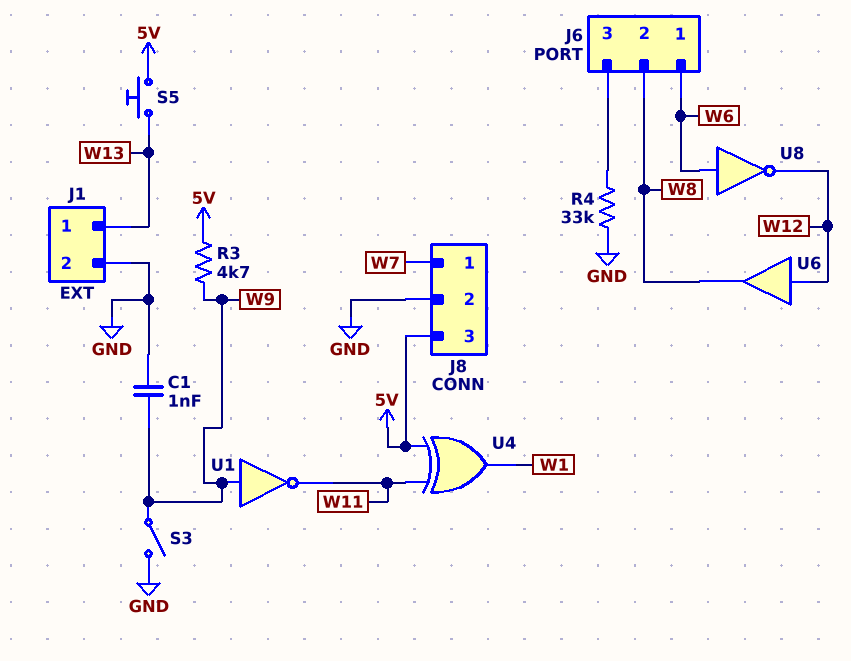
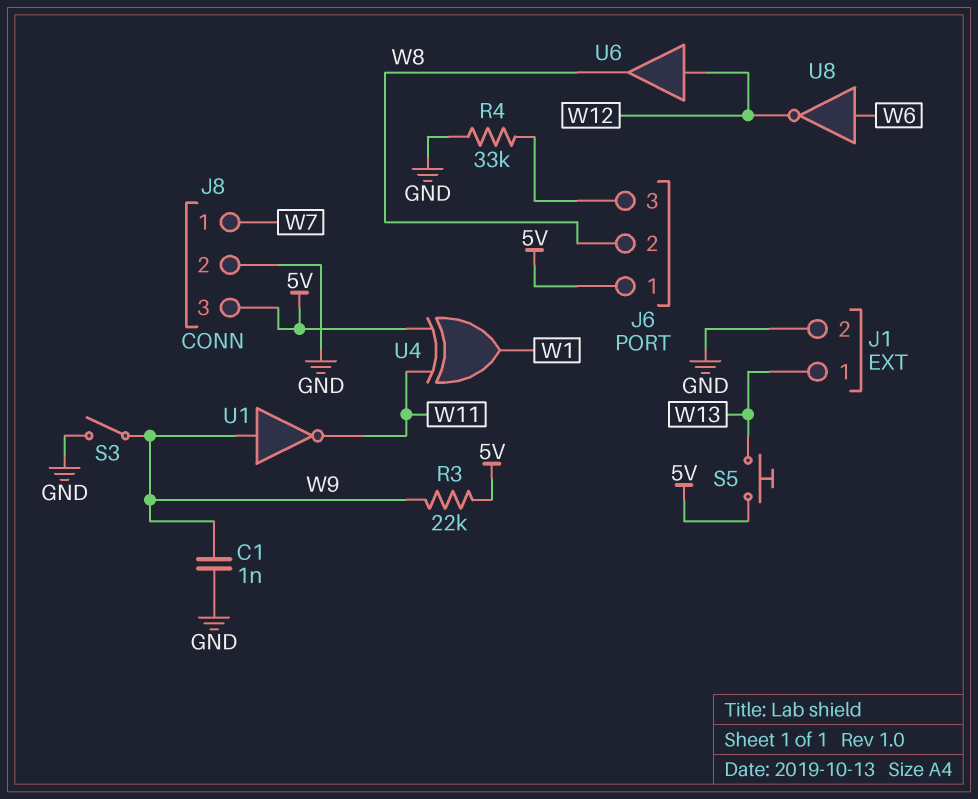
J6 pin 1: W6 -> 5V
R3: 4.7k (5V, W9) -> 22k (5V, W9)

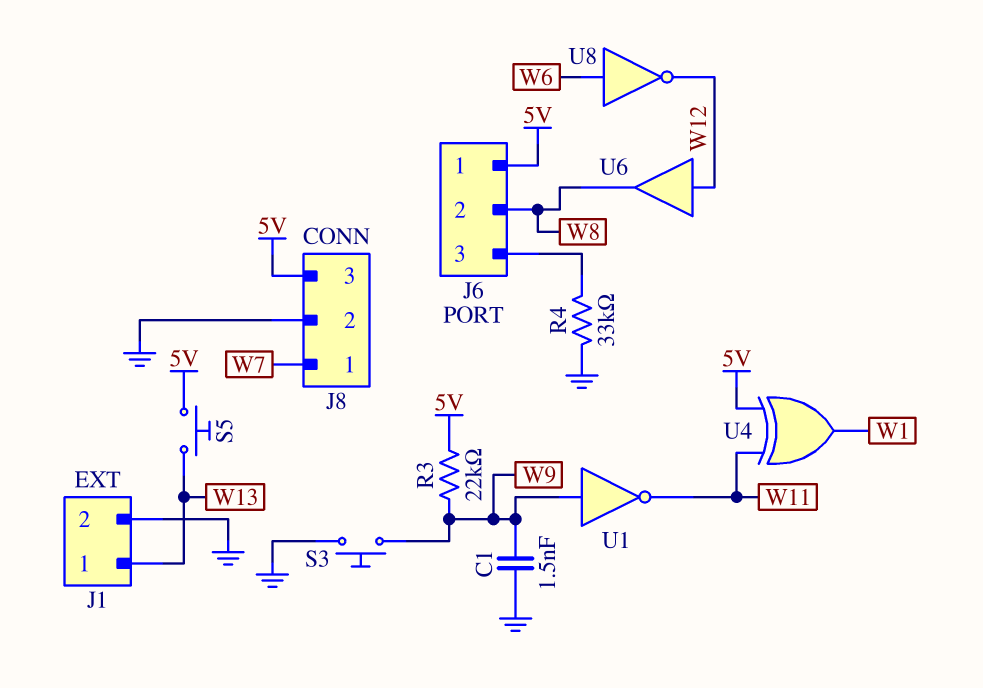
C1: 1nF (GND, W9) -> 1.5nF (GND, W9)
S3: switch (GND, W9) -> button (GND, W9)

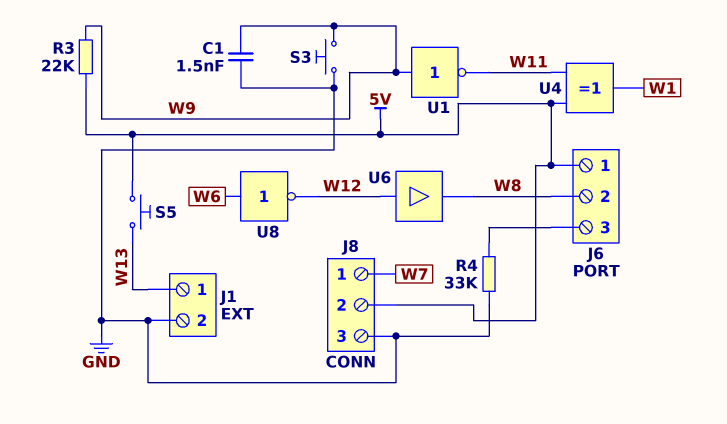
J8 pin 2: GND -> 5V
J8 pin 3: 5V -> GND

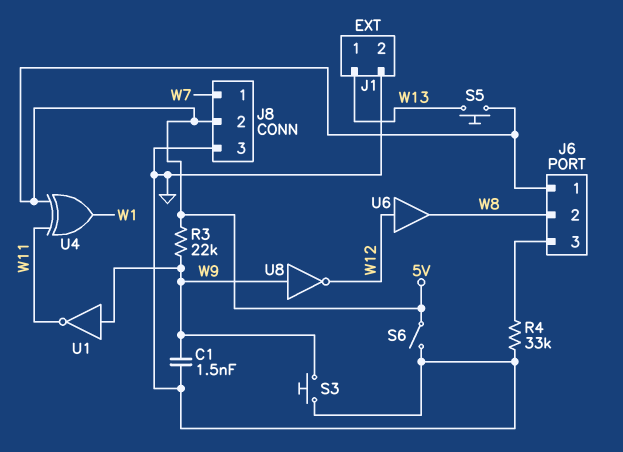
S6: none -> switch (5V, GND)
U8: NOT (in W6, out W12) -> NOT (in W9, out W12)

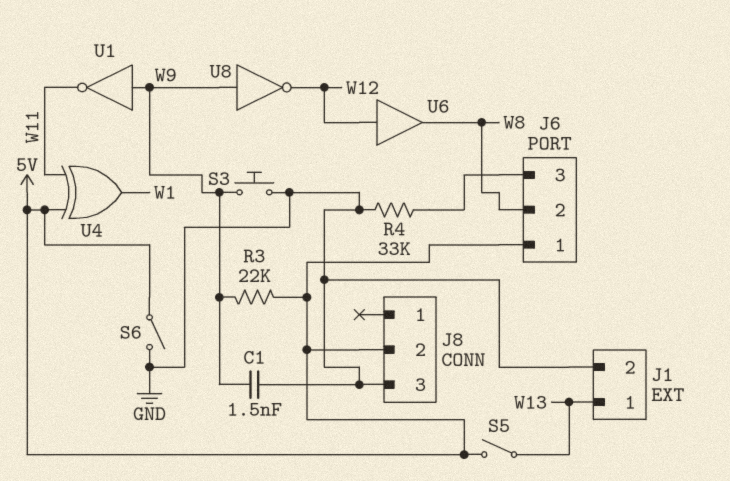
J8 pin 1: W7 -> none
S5: button (5V, W13) -> switch (5V, W13)

